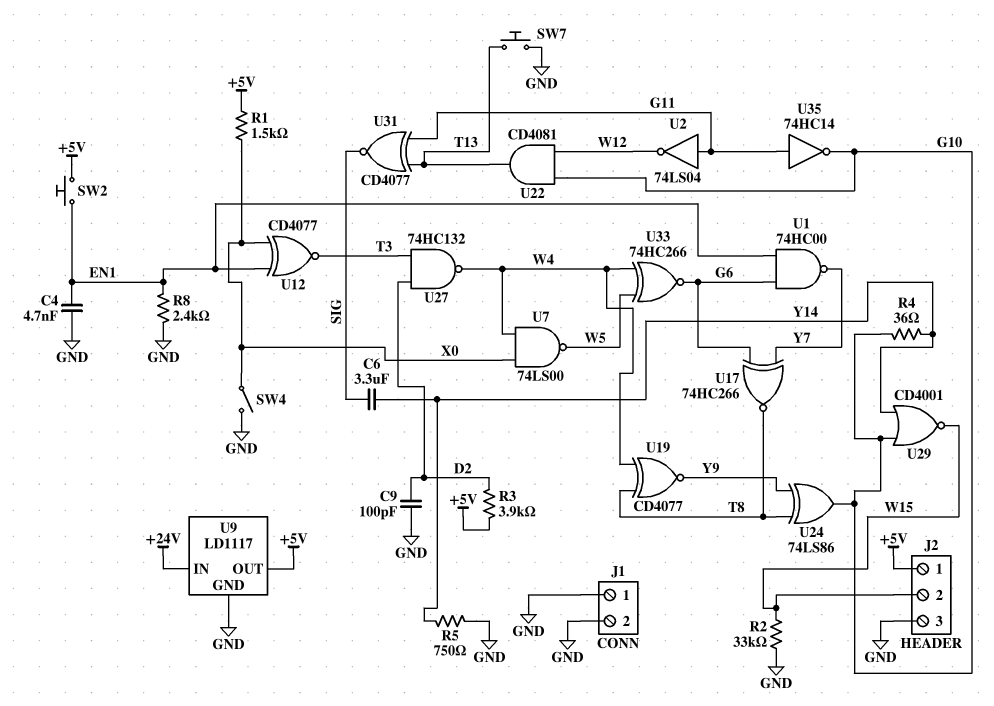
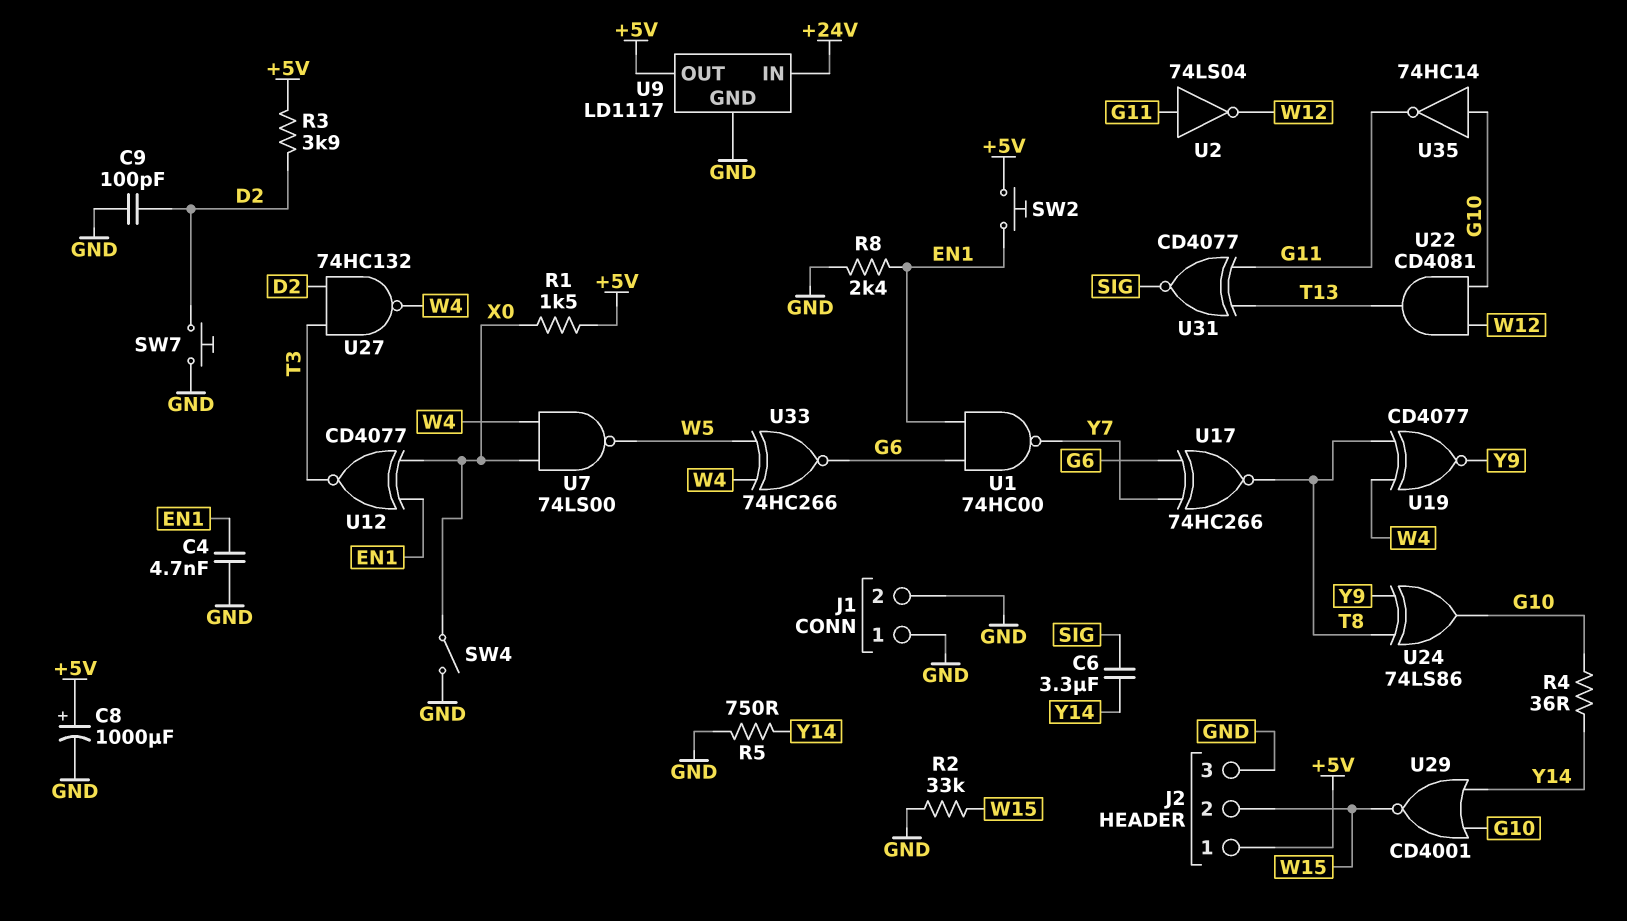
C8: none -> 1000uF (plus +5V, minus GND)
SW7: button (GND, T13) -> button (D2, GND)
U35: NOT 74HC14 (in G11, out G10) -> NOT 74HC14 (in G10, out G11)

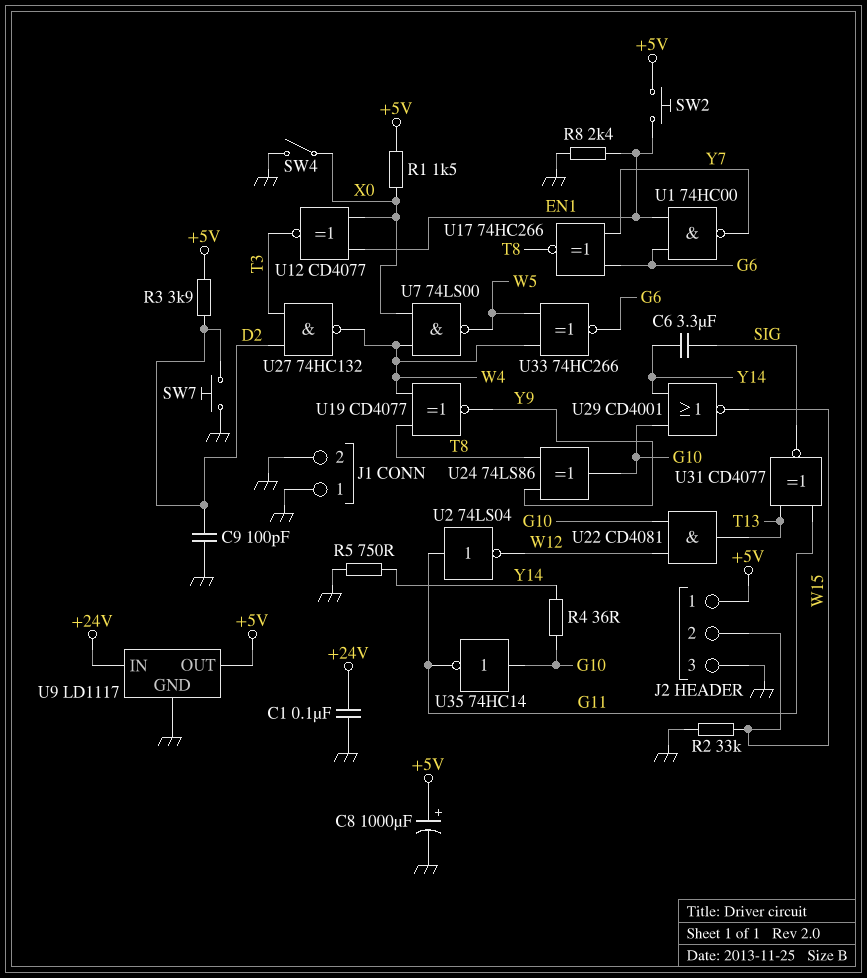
C1: none -> 100nF (+24V, GND)
C4: 4.7nF (EN1, GND) -> none

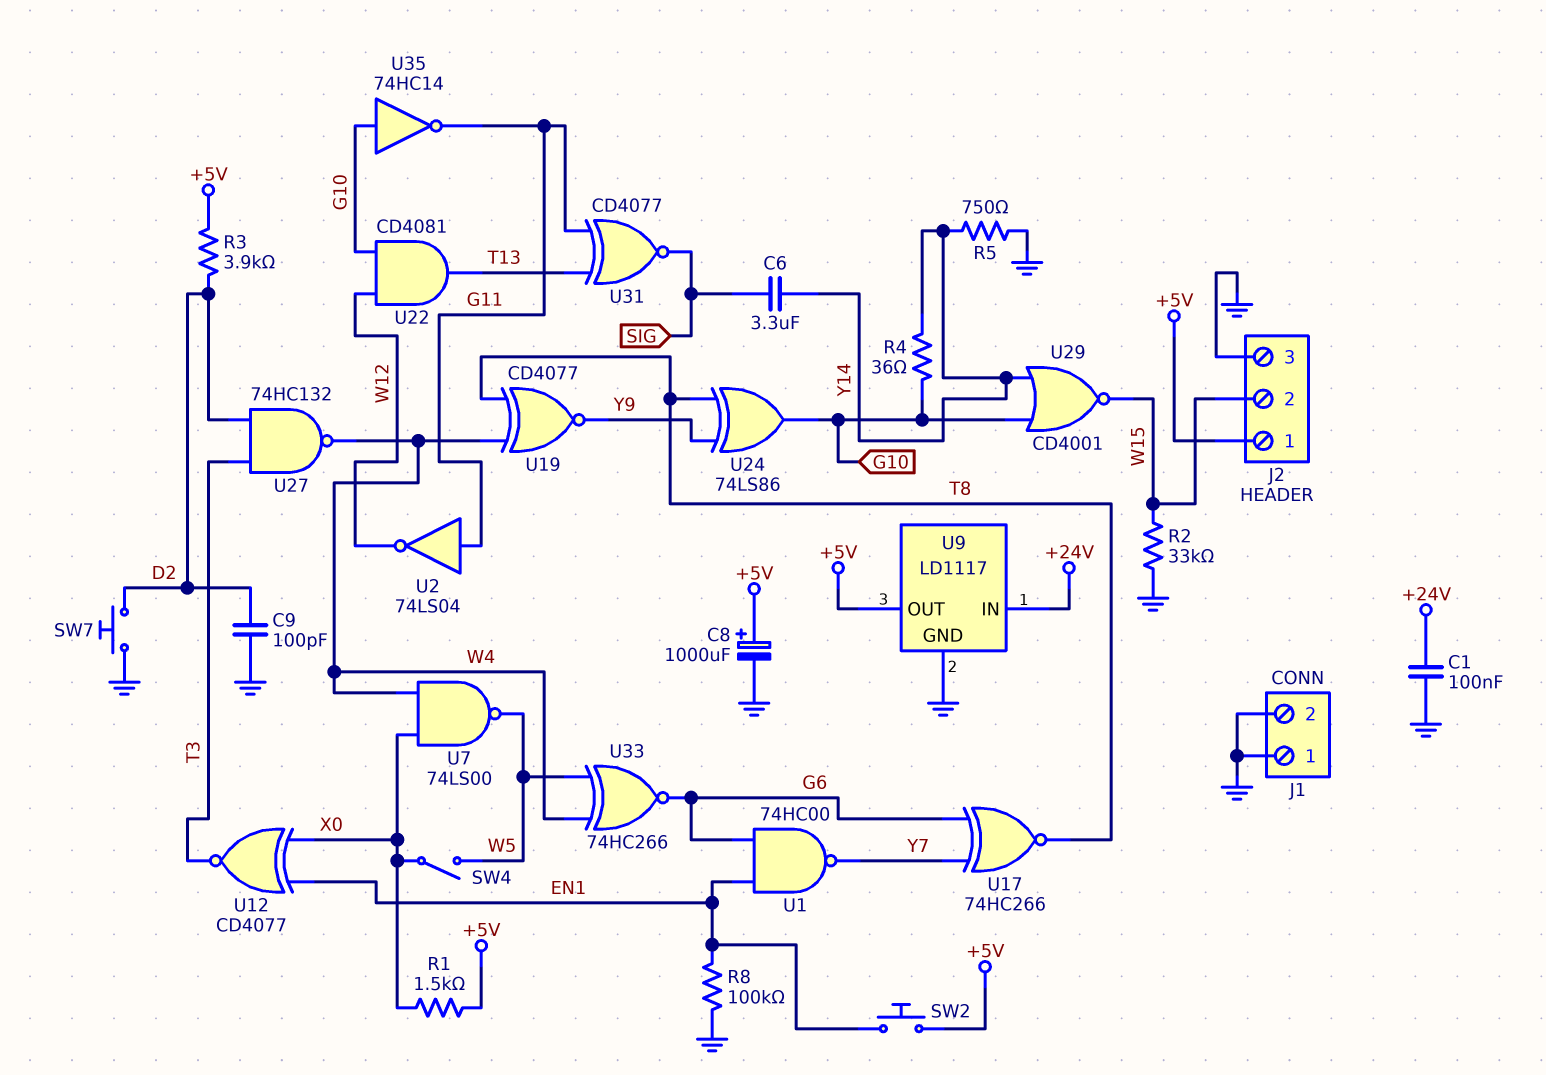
R8: 2.4k (EN1, GND) -> 100k (EN1, GND)
SW4: switch (GND, X0) -> switch (W5, X0)

